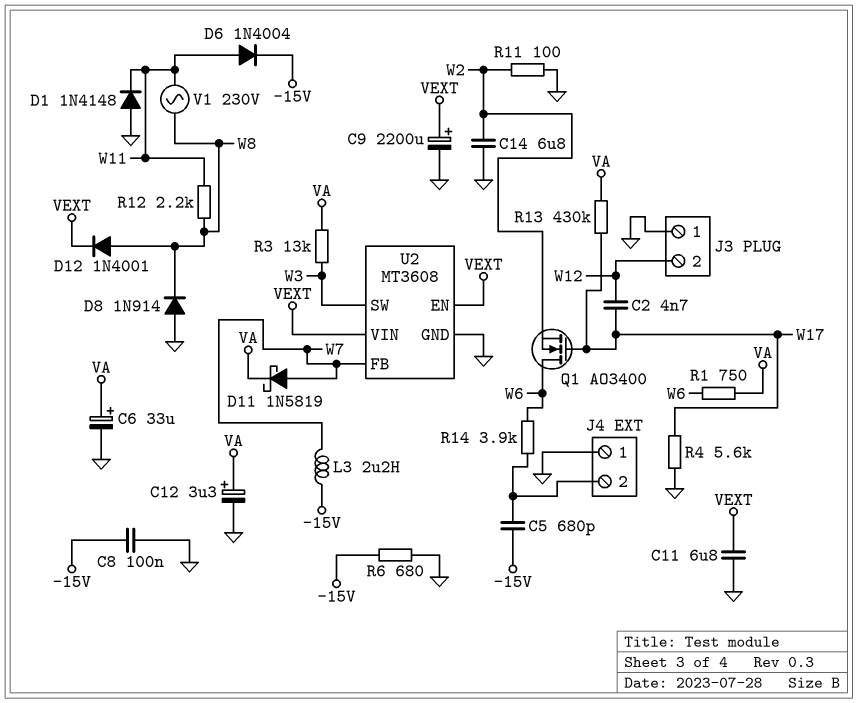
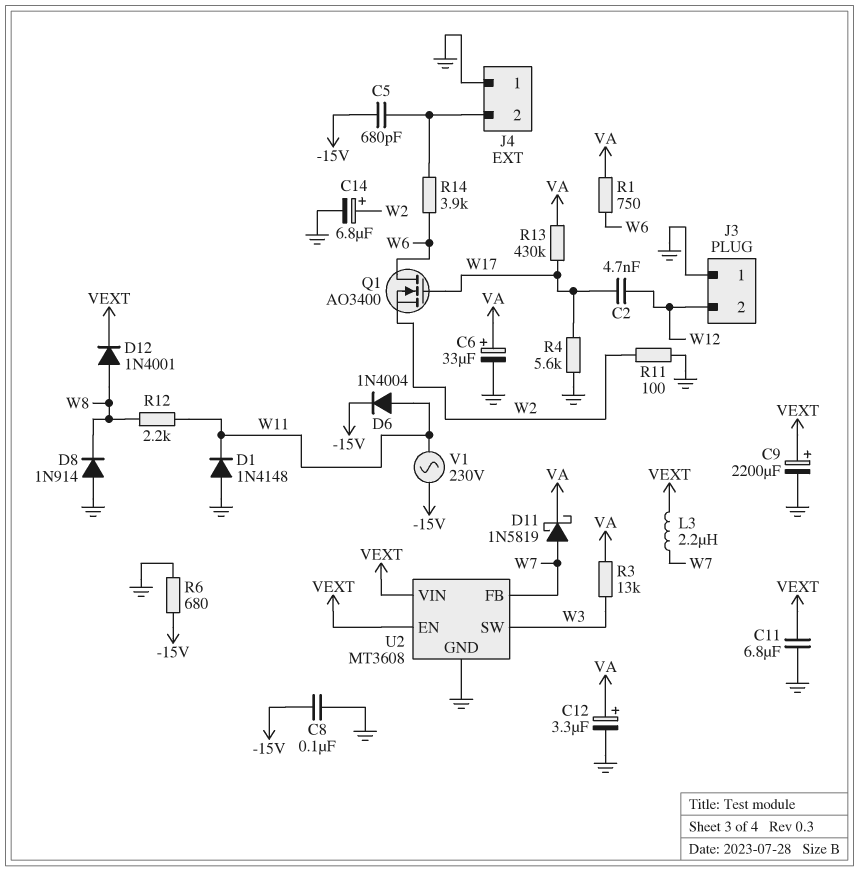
C14: 6.8uF (GND, W2) -> 6.8uF (plus W2, minus GND)
L3: 2.2uH (-15V, W7) -> 2.2uH (VEXT, W7)
V1: AC 230V (W8, W11) -> AC 230V (-15V, W11)

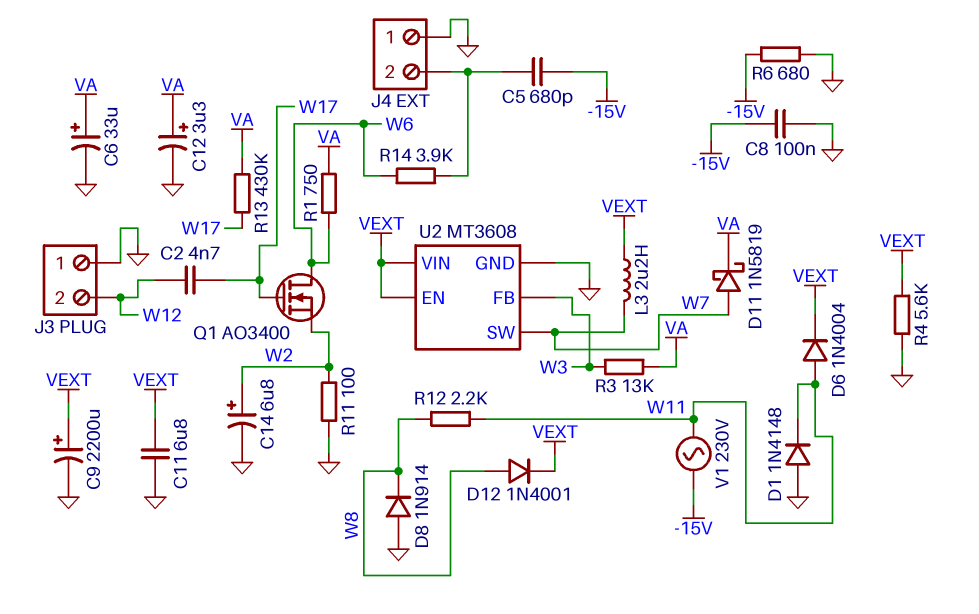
D6: diode 1N4004 (A W11, K -15V) -> diode 1N4004 (A W11, K VEXT)
R4: 5.6k (GND, W17) -> 5.6k (GND, VEXT)
U2 pin FB: W7 -> W3
U2 pin SW: W3 -> W7

